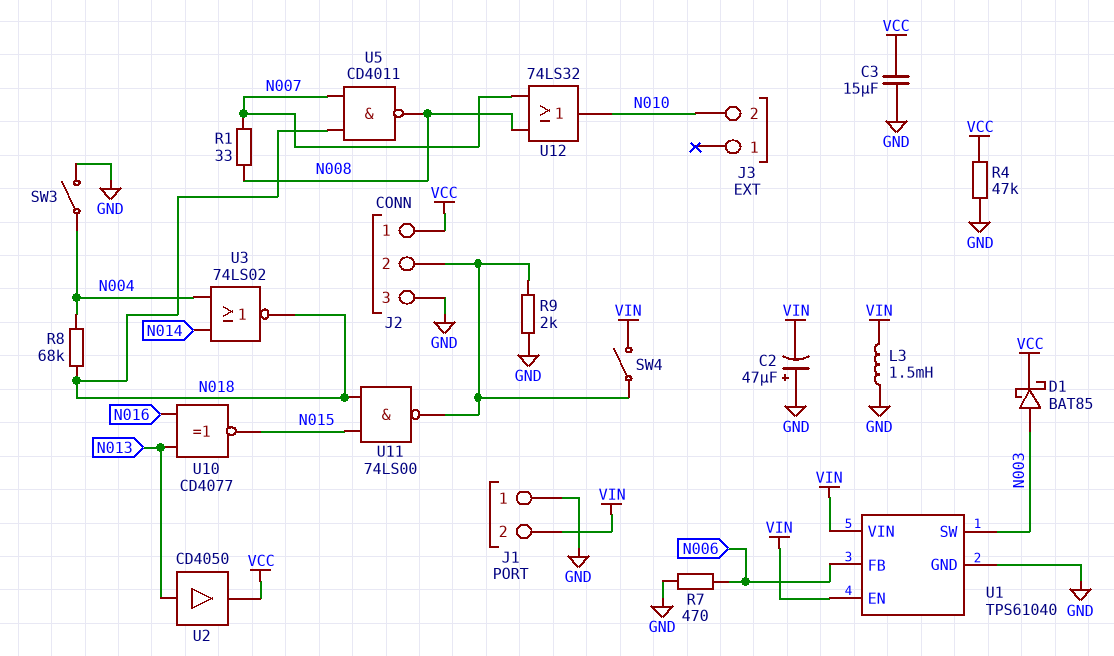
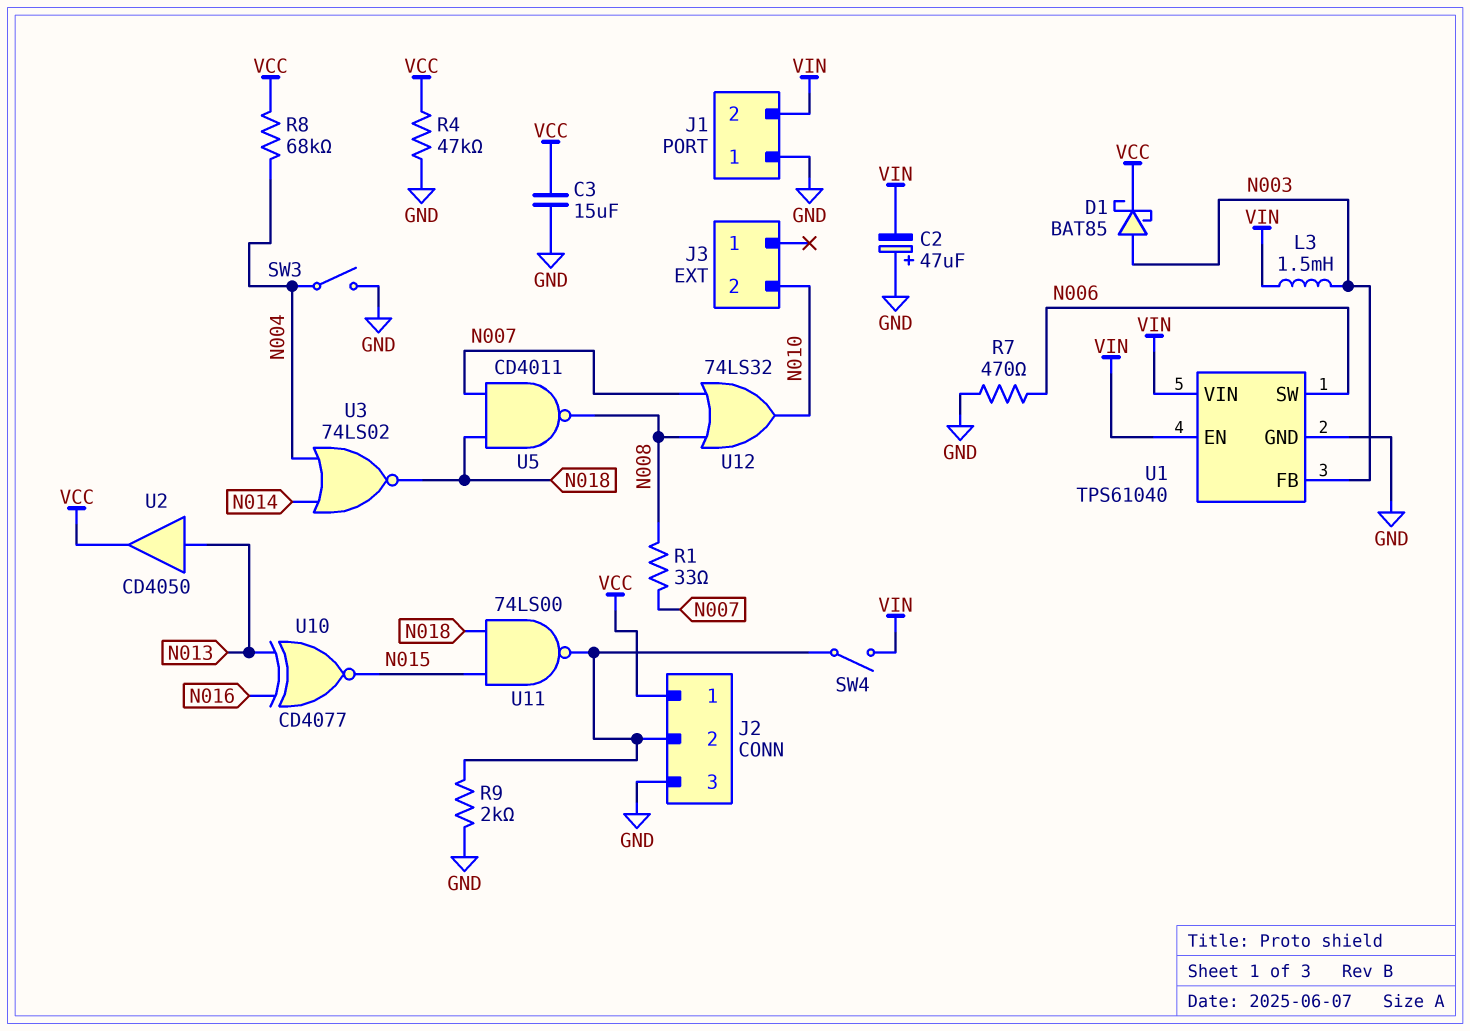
L3: 1.5mH (GND, VIN) -> 1.5mH (N003, VIN)
R8: 68k (N004, N018) -> 68k (N004, VCC)
U1 pin FB: N006 -> N003
U1 pin SW: N003 -> N006

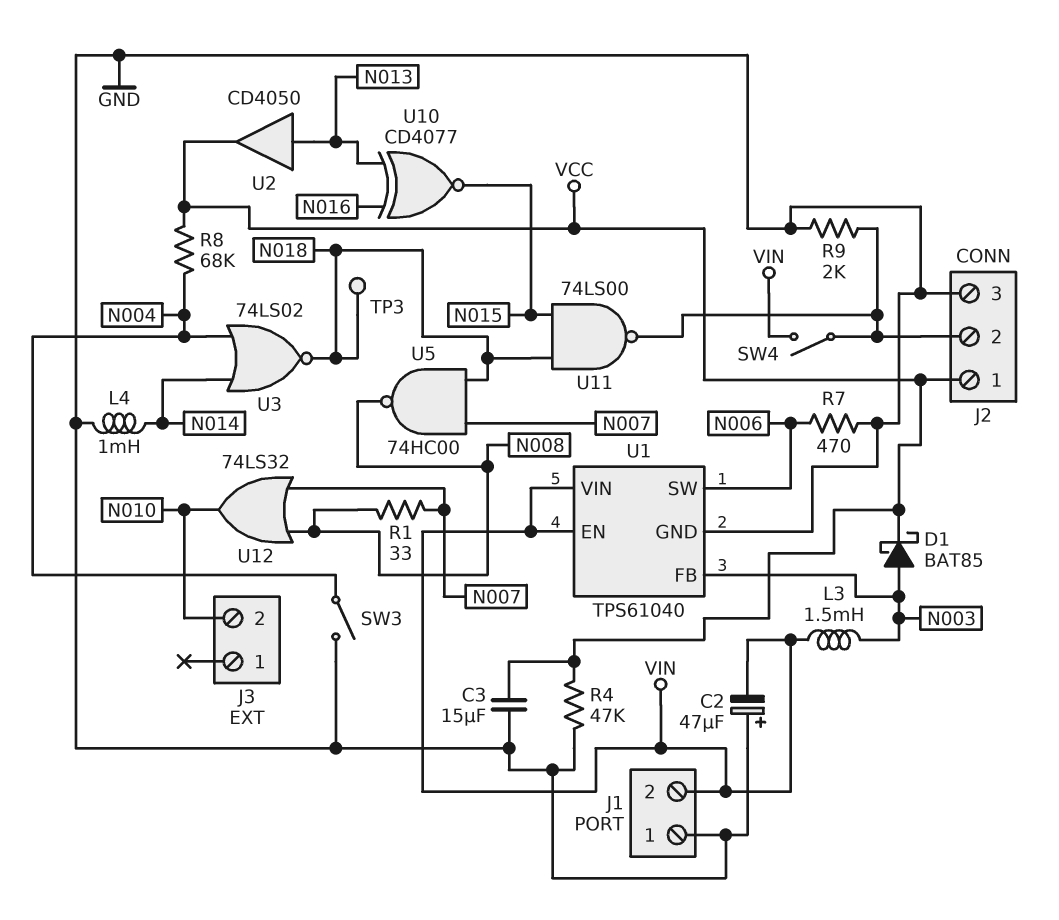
L4: none -> 1mH (GND, N014)
TP3: none -> test point (N018)
U5: NAND CD4011 (in N007, in N018, out N008) -> NAND 74HC00 (in N007, in N018, out N008)

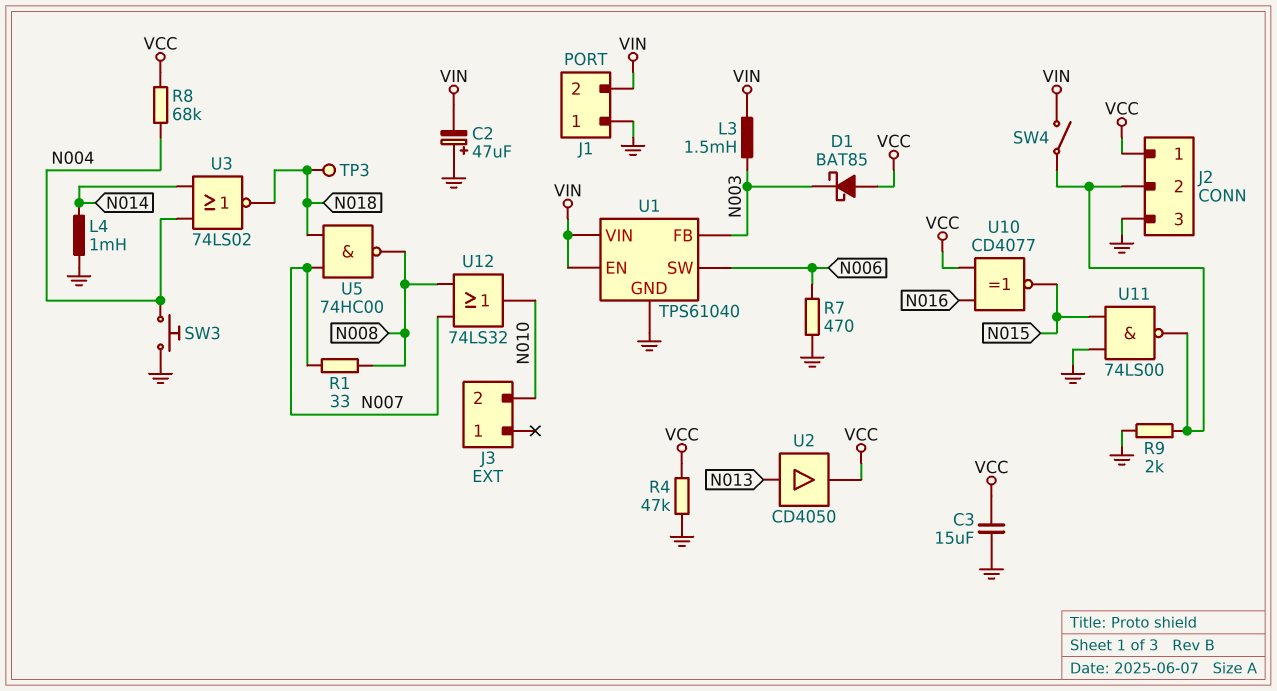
D1: schottky BAT85 (A N003, K VCC) -> schottky BAT85 (A VCC, K N003)
SW3: switch (GND, N004) -> button (GND, N004)
U10: XNOR CD4077 (in N013, in N016, out N015) -> XNOR CD4077 (in N016, in VCC, out N015)
U11: NAND 74LS00 (in N015, in N018, out J2/2) -> NAND 74LS00 (in GND, in N015, out J2/2)

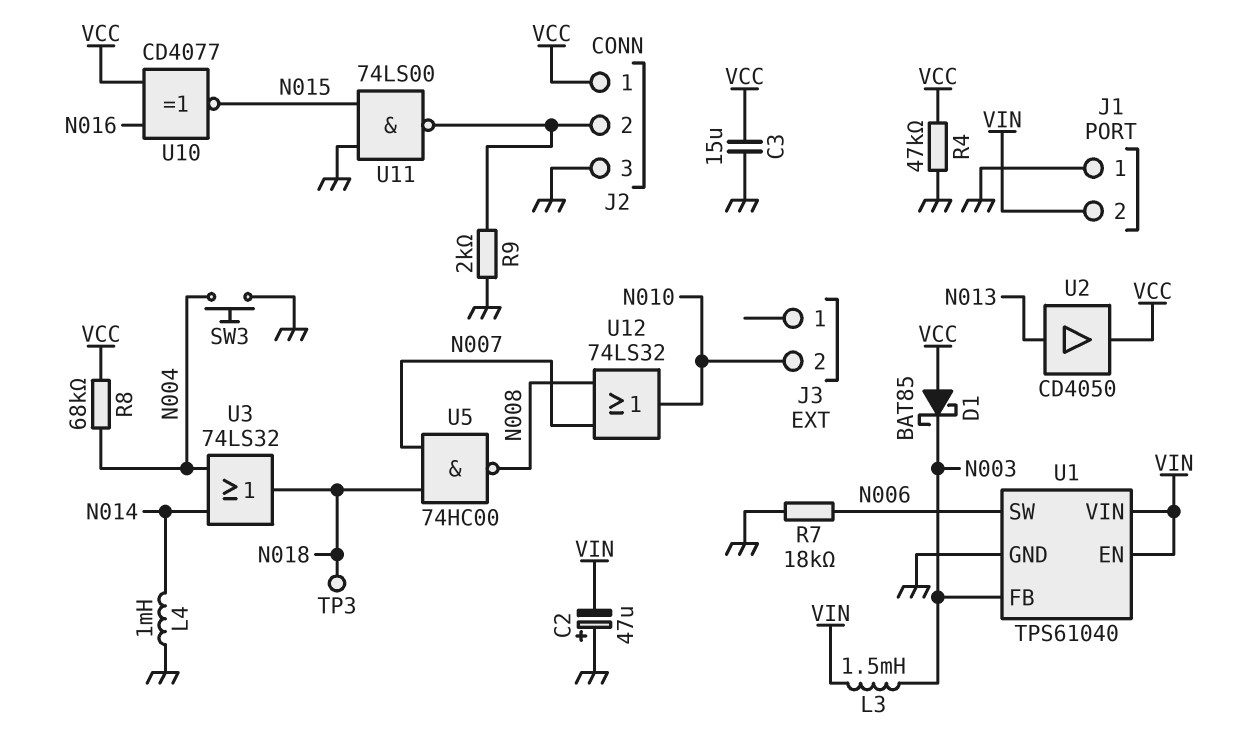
R1: 33 (N007, N008) -> none
R7: 470 (GND, N006) -> 18k (GND, N006)
SW4: switch (J2/2, VIN) -> none
U3: NOR 74LS02 (in N004, in N014, out N018) -> OR 74LS32 (in N004, in N014, out N018)

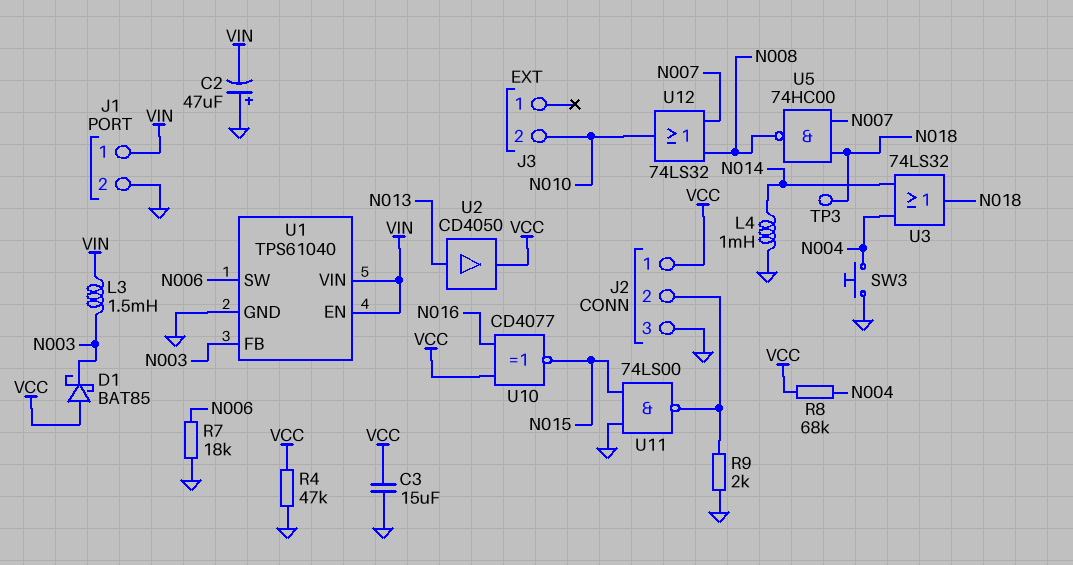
J1 pin 1: GND -> VIN
J1 pin 2: VIN -> GND

